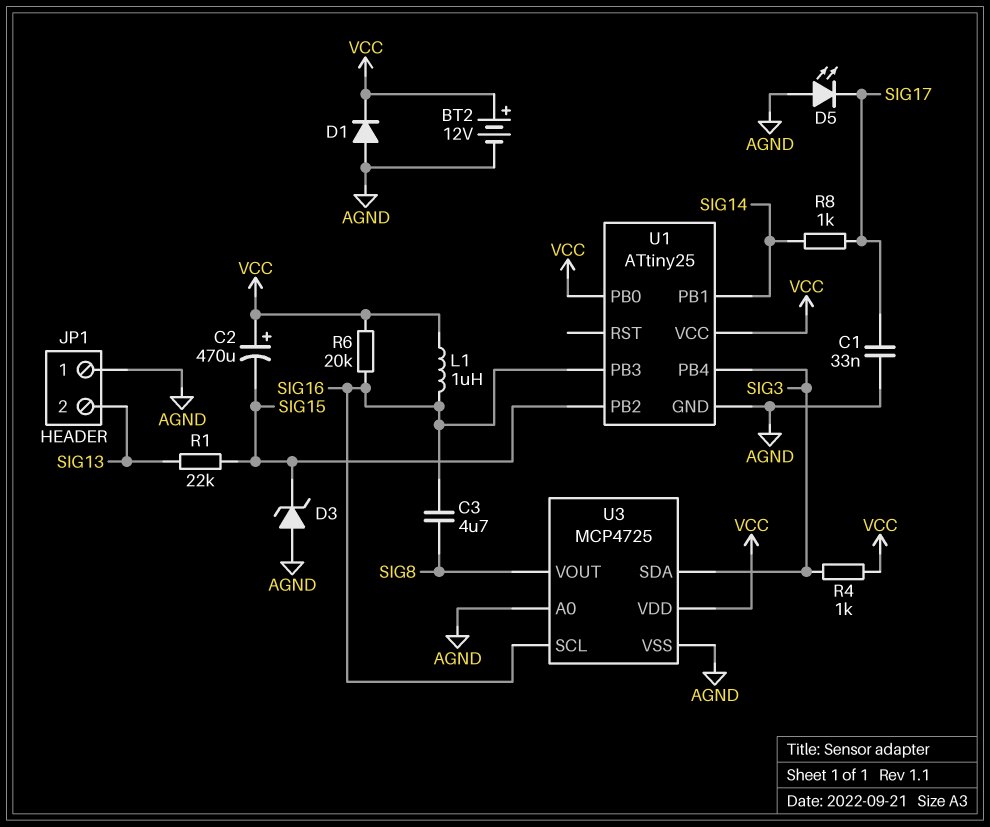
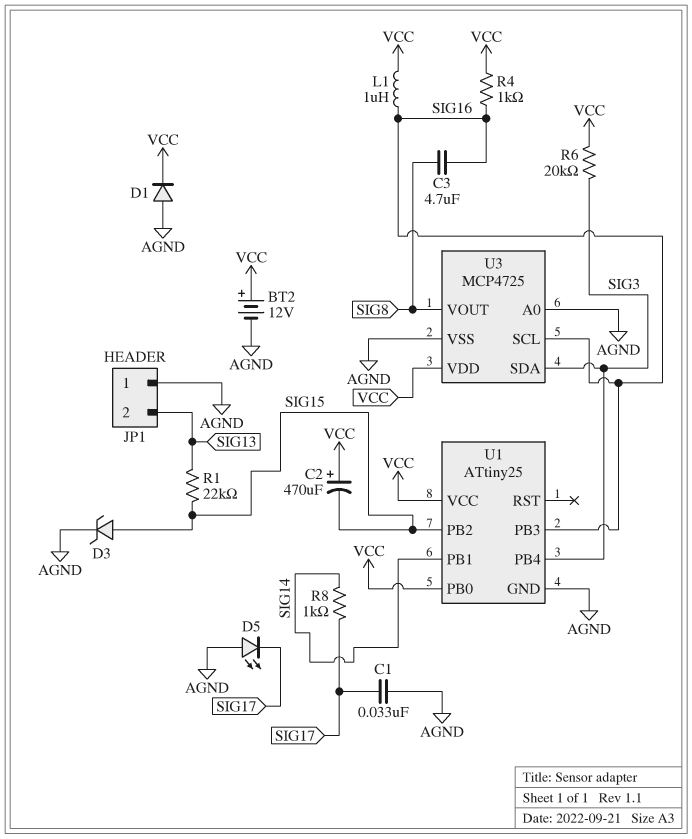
D3: zener (A AGND, K SIG15) -> zener (A SIG15, K AGND)
R4: 1k (SIG3, VCC) -> 1k (SIG16, VCC)
R6: 20k (SIG16, VCC) -> 20k (SIG3, VCC)

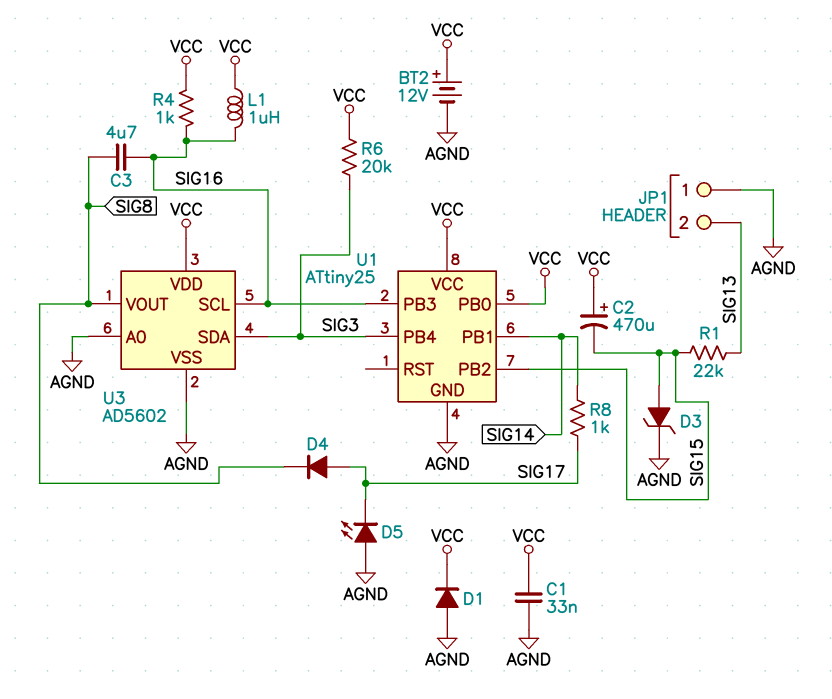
C1: 33nF (AGND, SIG17) -> 33nF (AGND, VCC)
D4: none -> diode (A SIG17, K SIG8)
U3: MCP4725 -> AD5602

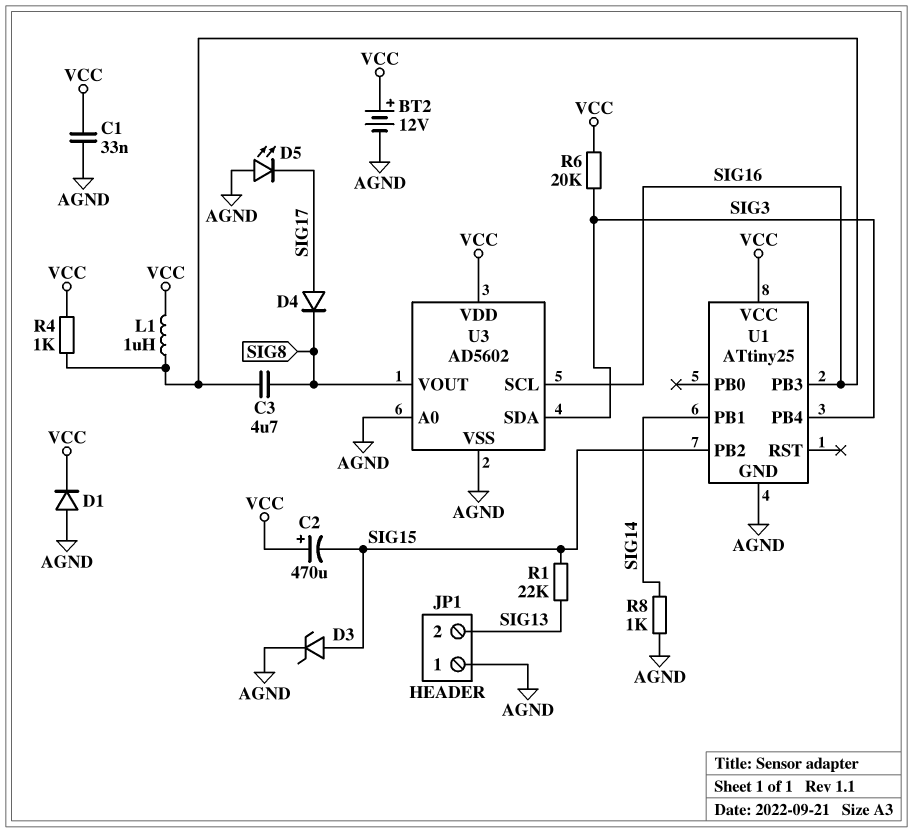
R8: 1k (SIG14, SIG17) -> 1k (AGND, SIG14)
U1 pin PB0: VCC -> none

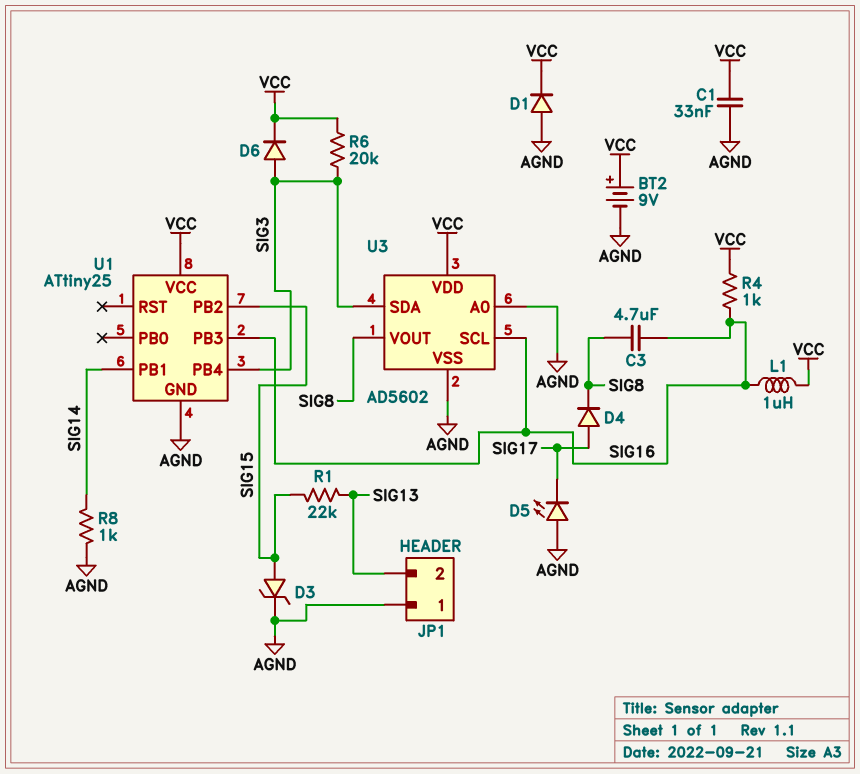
BT2: 12V (plus VCC, minus AGND) -> 9V (plus VCC, minus AGND)
C2: 470uF (plus VCC, minus SIG15) -> none
D6: none -> diode (A SIG3, K VCC)

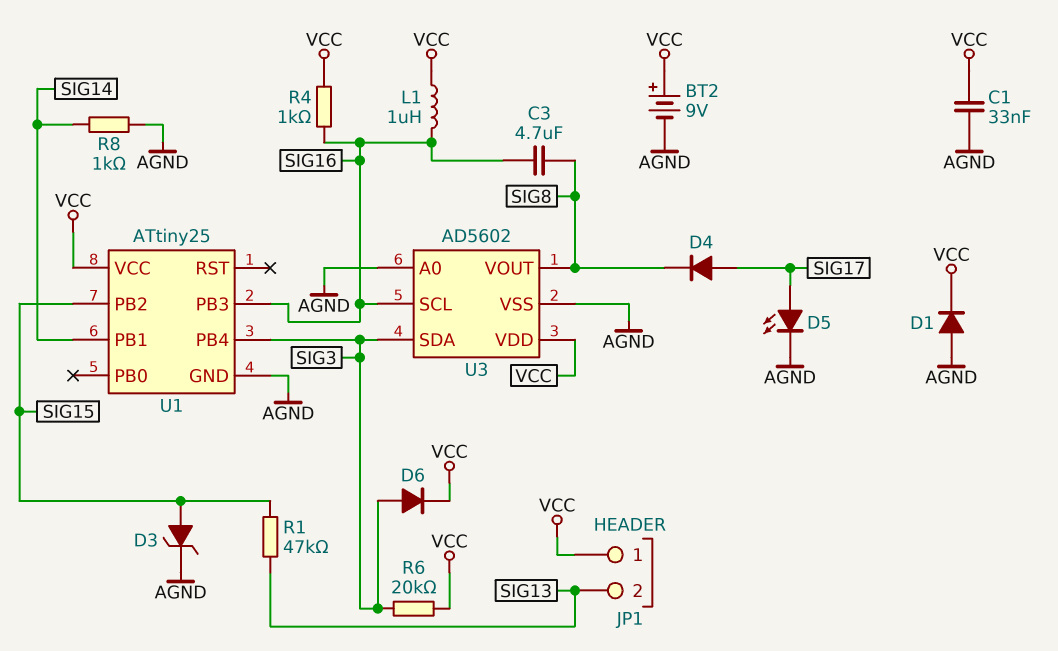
D5: LED (A AGND, K SIG17) -> LED (A SIG17, K AGND)
JP1 pin 1: AGND -> VCC
R1: 22k (SIG13, SIG15) -> 47k (SIG13, SIG15)

